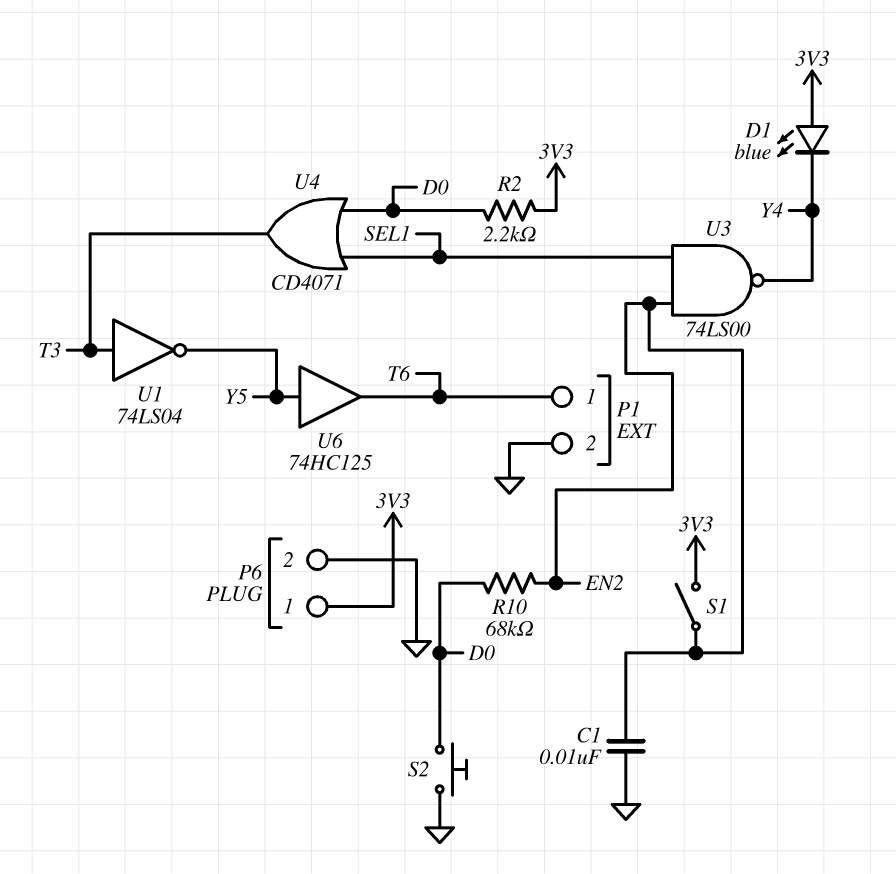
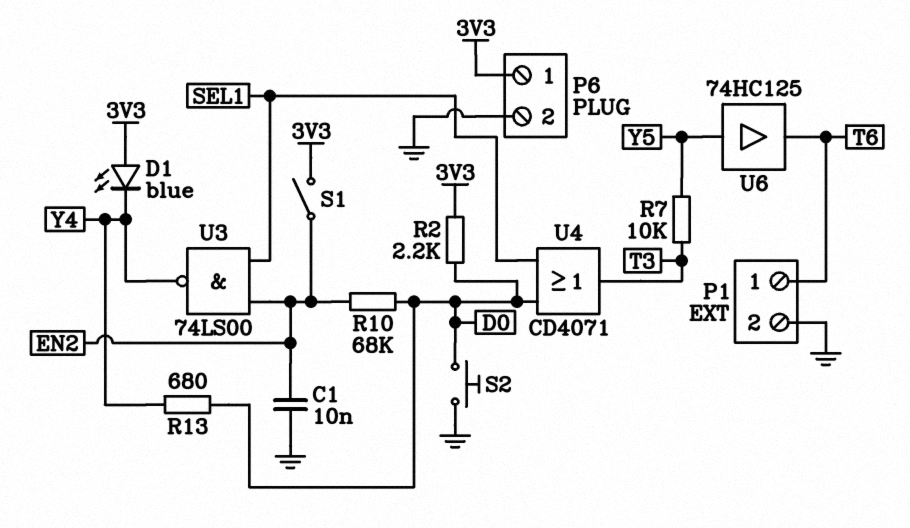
R7: none -> 10k (T3, Y5)
R13: none -> 680 (D0, Y4)
U1: NOT 74LS04 (in T3, out Y5) -> none

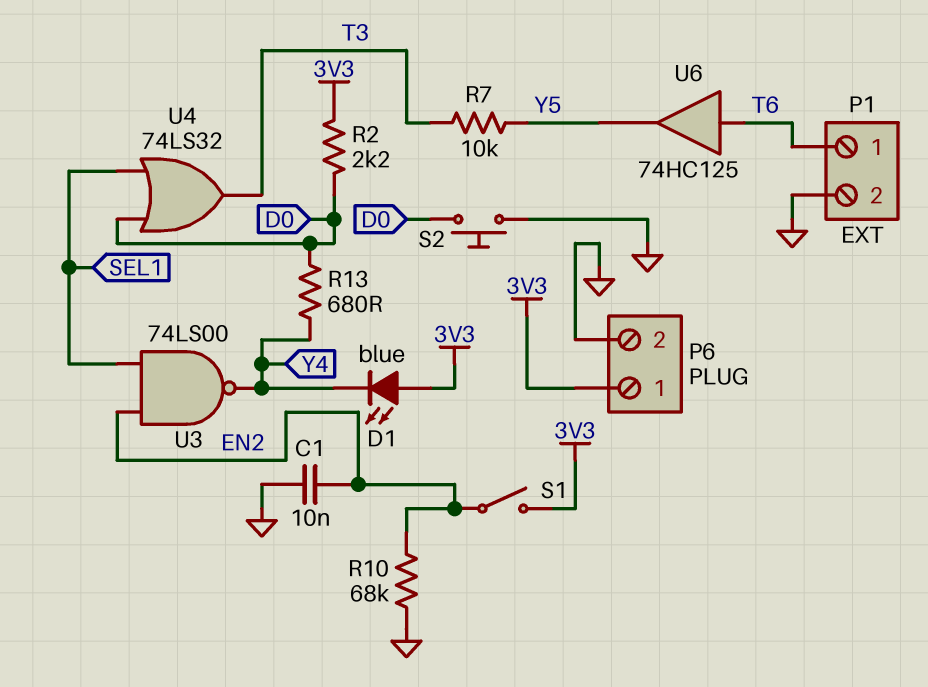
R10: 68k (D0, EN2) -> 68k (EN2, GND)
U4: OR CD4071 (in D0, in SEL1, out T3) -> OR 74LS32 (in D0, in SEL1, out T3)
U6: buffer 74HC125 (in Y5, out T6) -> buffer 74HC125 (in T6, out Y5)

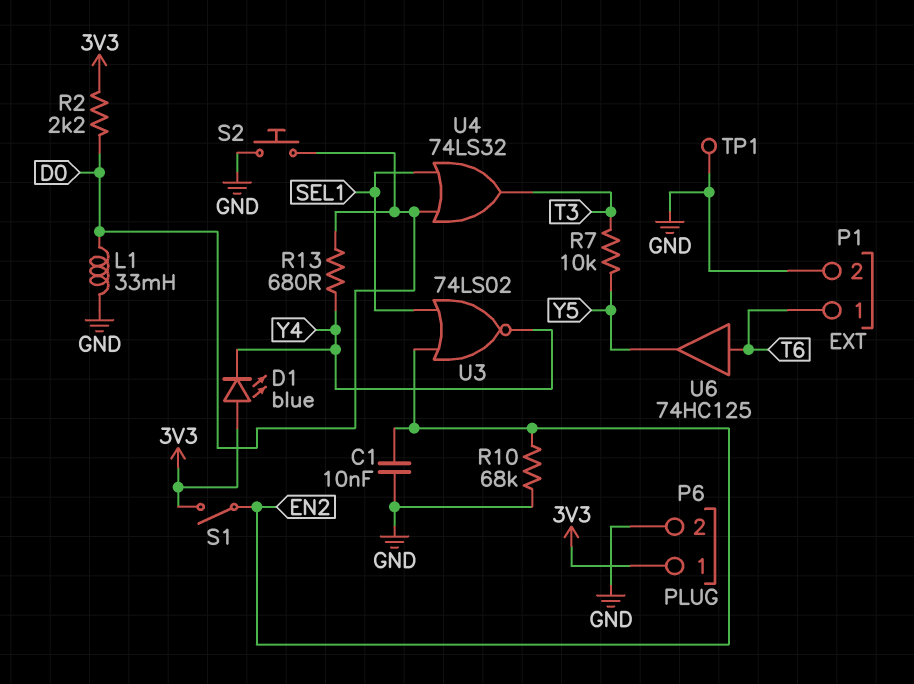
L1: none -> 33mH (D0, GND)
TP1: none -> test point (GND)
U3: NAND 74LS00 (in EN2, in SEL1, out Y4) -> NOR 74LS02 (in EN2, in SEL1, out Y4)

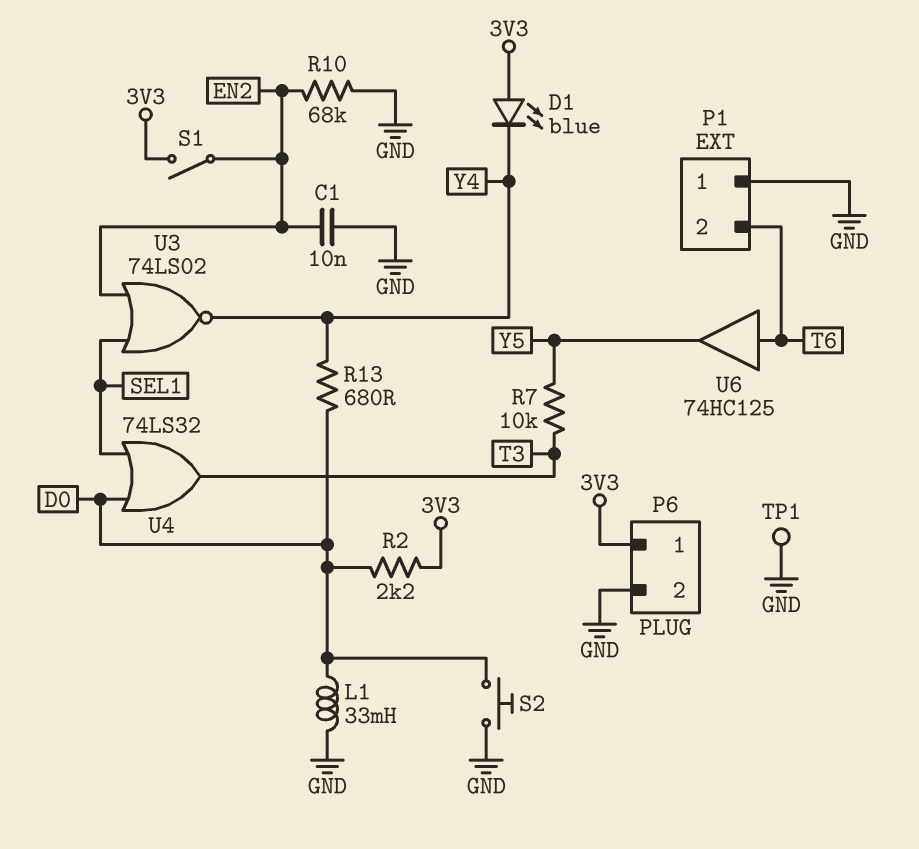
P1 pin 1: T6 -> GND
P1 pin 2: GND -> T6

